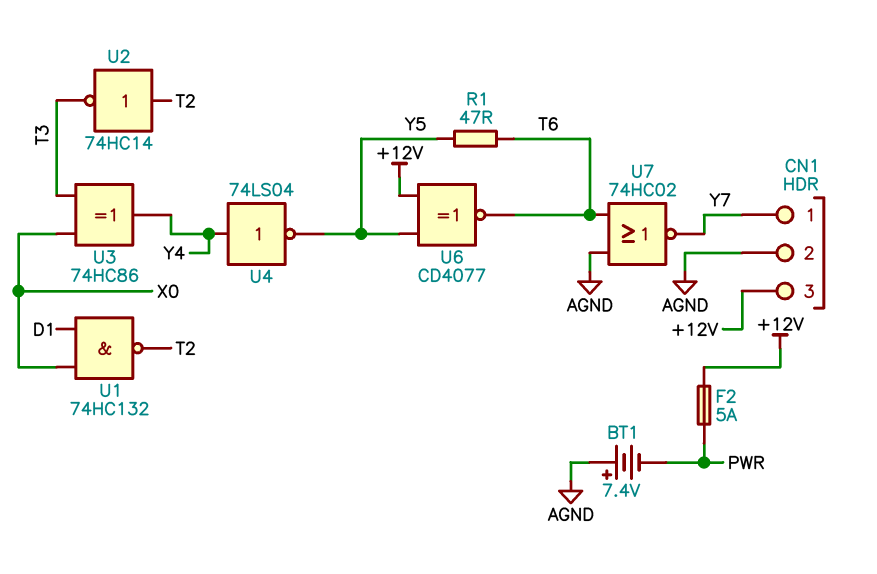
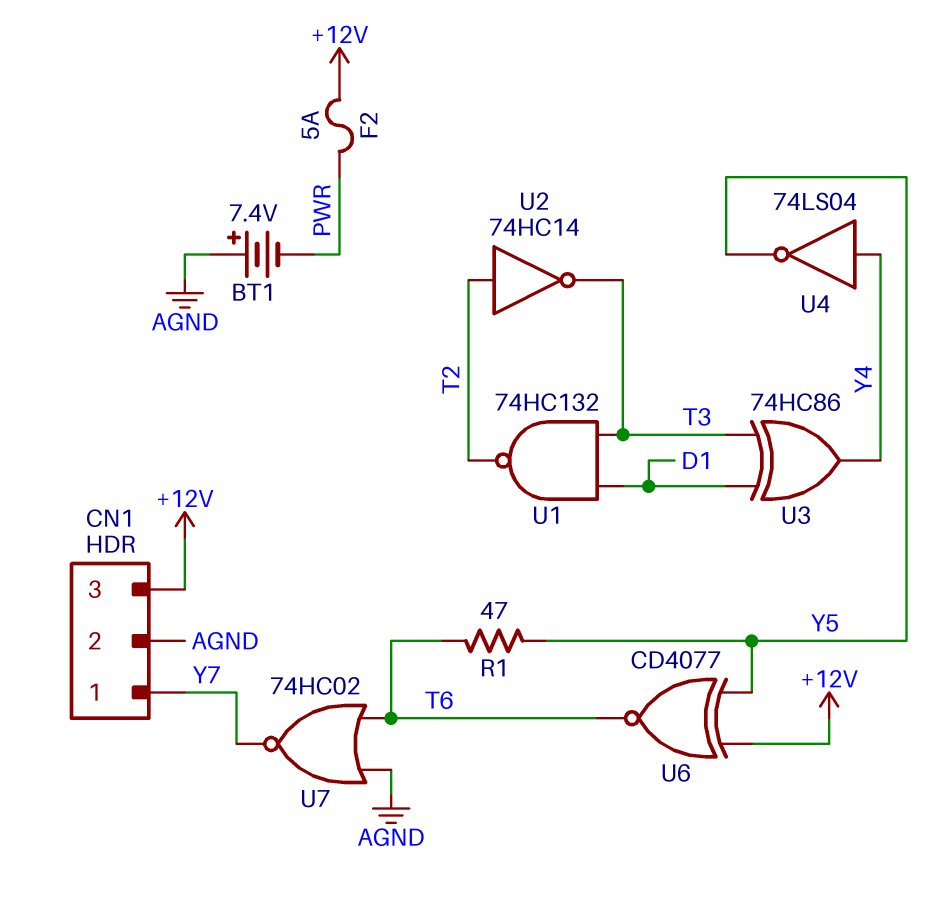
U1: NAND 74HC132 (in D1, in X0, out T2) -> NAND 74HC132 (in D1, in T3, out T2)
U3: XOR 74HC86 (in T3, in X0, out Y4) -> XOR 74HC86 (in D1, in T3, out Y4)

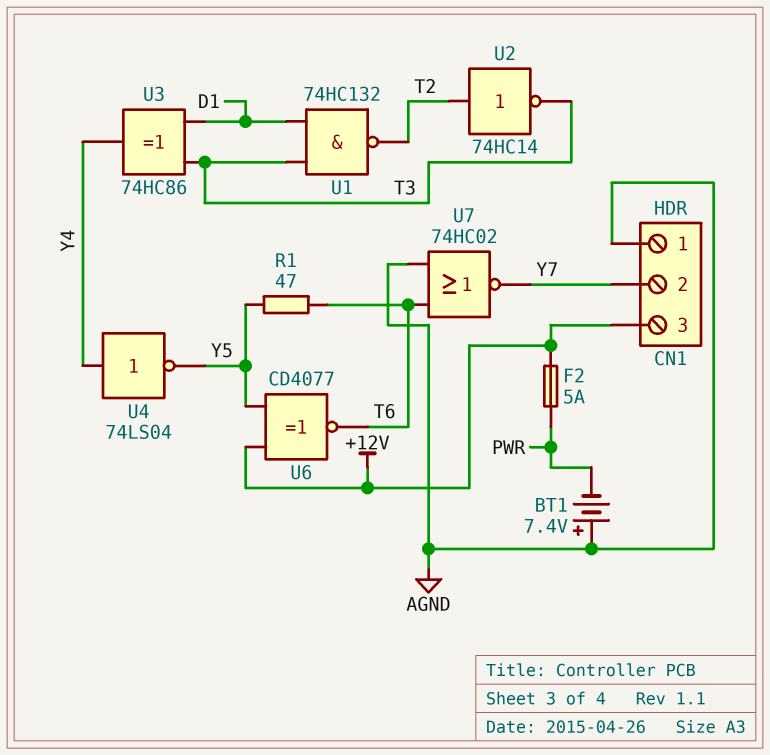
CN1 pin 1: Y7 -> AGND
CN1 pin 2: AGND -> Y7

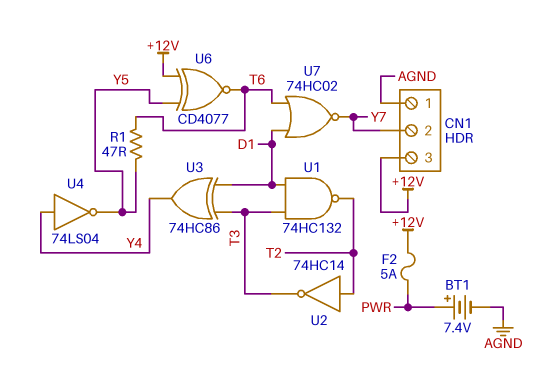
BT1: 7.4V (plus AGND, minus PWR) -> 7.4V (plus PWR, minus AGND)
U7: NOR 74HC02 (in AGND, in T6, out Y7) -> NOR 74HC02 (in D1, in T6, out Y7)

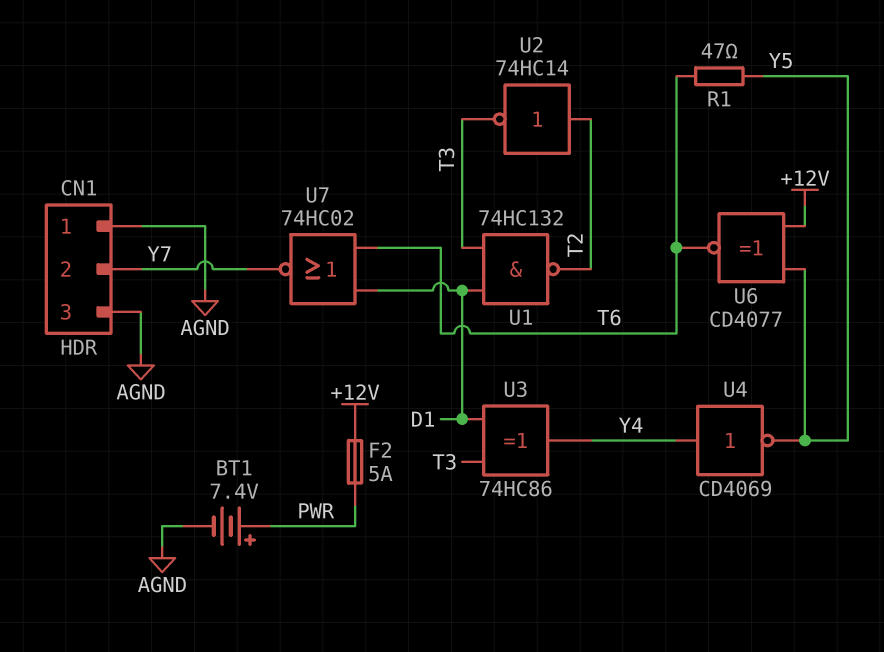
CN1 pin 3: +12V -> AGND
U4: NOT 74LS04 (in Y4, out Y5) -> NOT CD4069 (in Y4, out Y5)

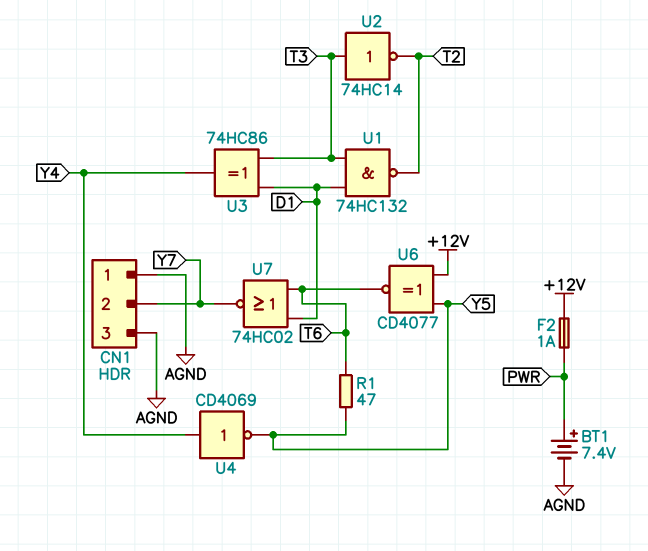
F2: 5A (+12V, PWR) -> 1A (+12V, PWR)
U2: NOT 74HC14 (in T2, out T3) -> NOT 74HC14 (in T3, out T2)

